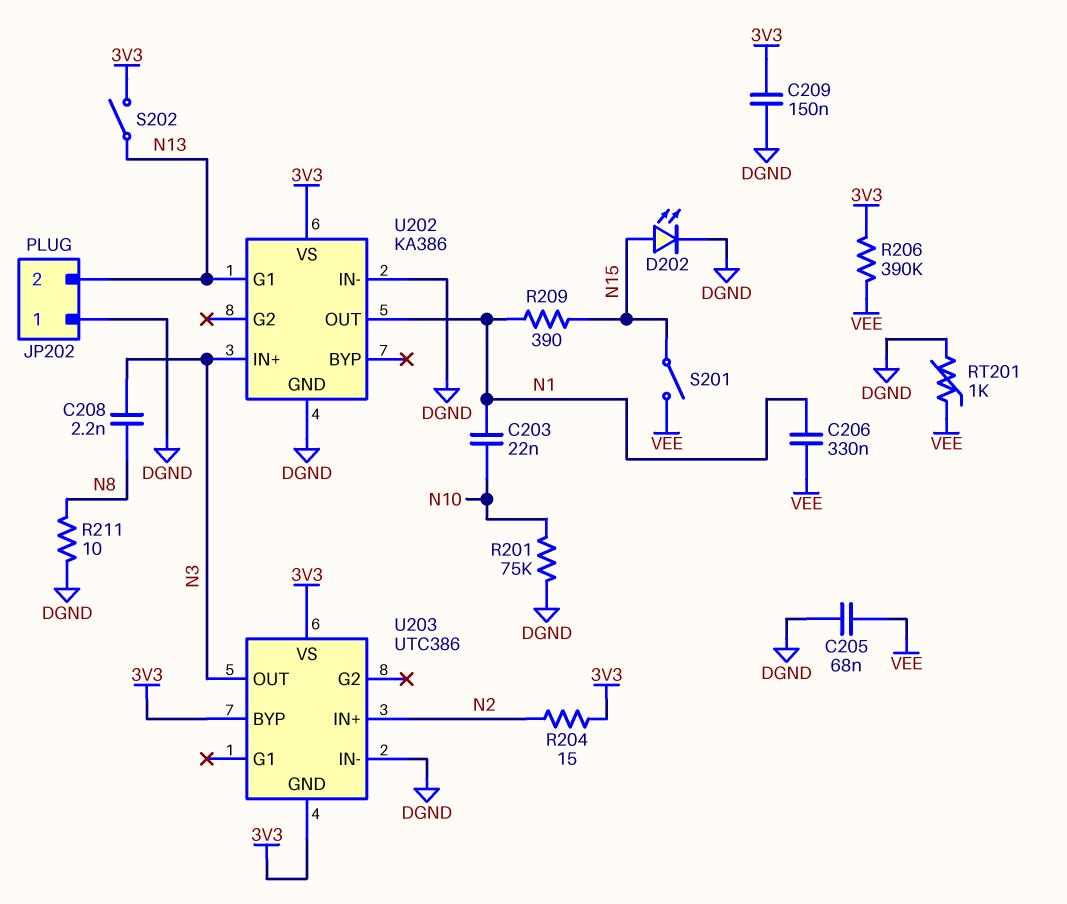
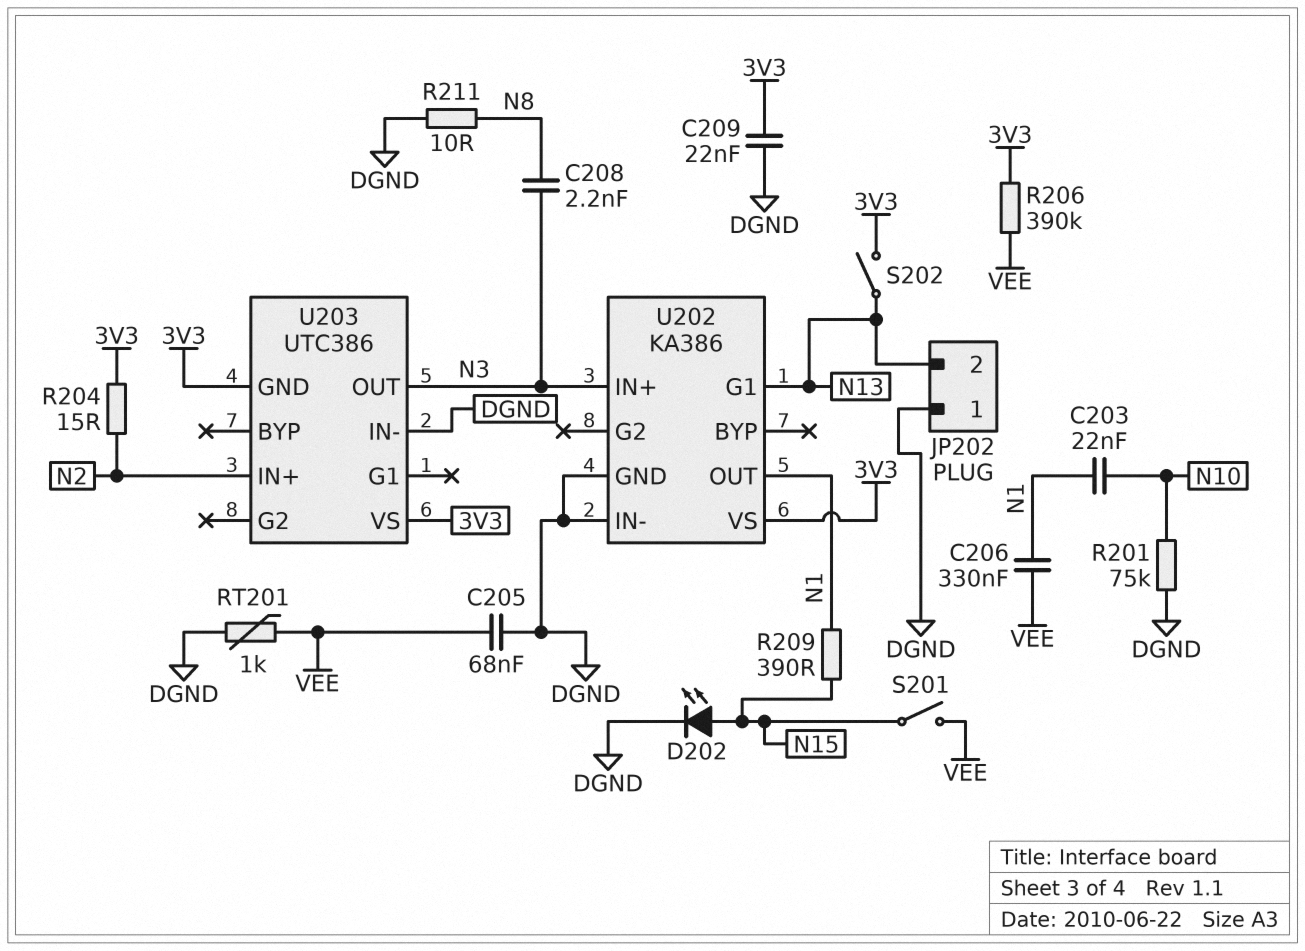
C209: 150nF (3V3, DGND) -> 22nF (3V3, DGND)
U203 pin BYP: 3V3 -> none

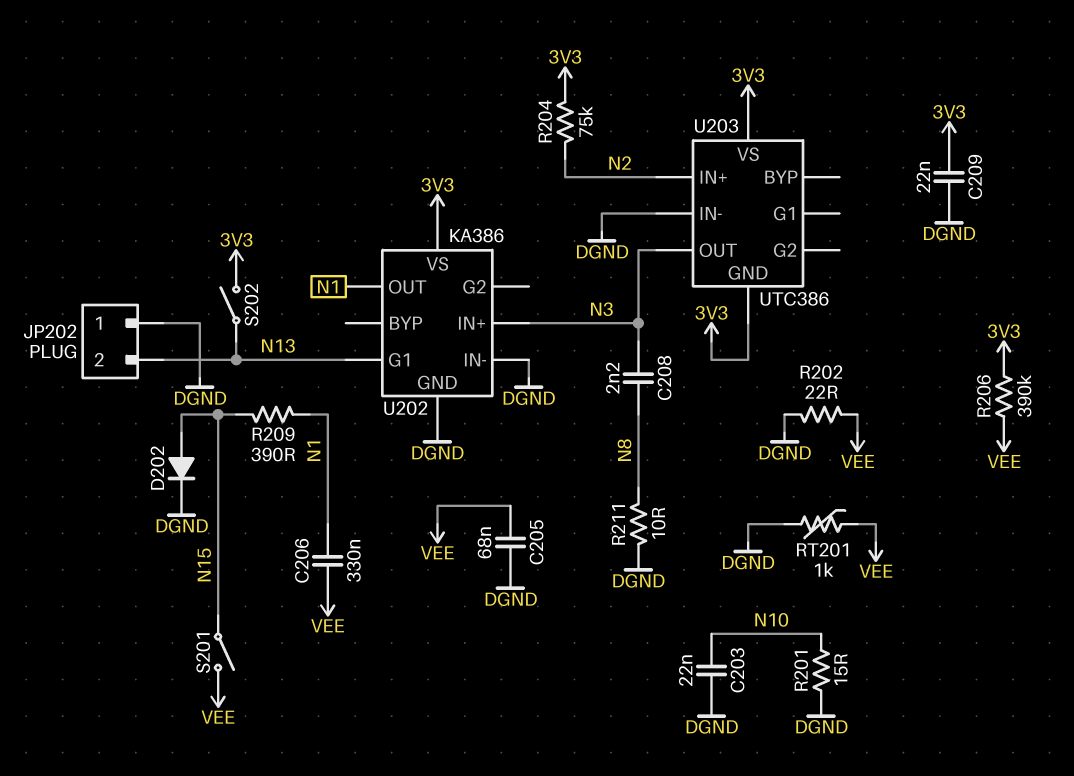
C203: 22nF (N1, N10) -> 22nF (DGND, N10)
D202: LED (A N15, K DGND) -> diode (A N15, K DGND)
R201: 75k (DGND, N10) -> 15 (DGND, N10)
R202: none -> 22 (DGND, VEE)
R204: 15 (3V3, N2) -> 75k (3V3, N2)

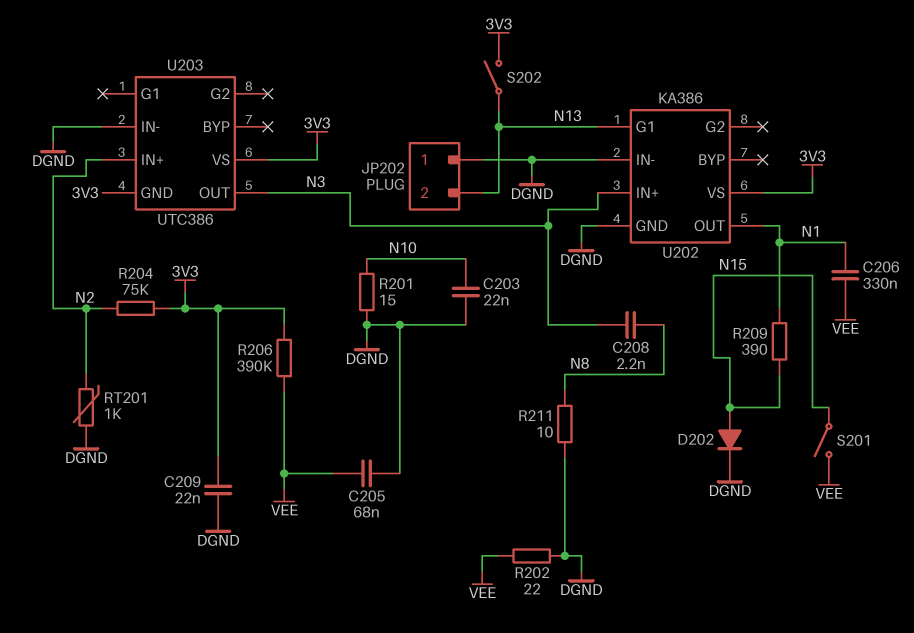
RT201: 1k (DGND, VEE) -> 1k (DGND, N2)

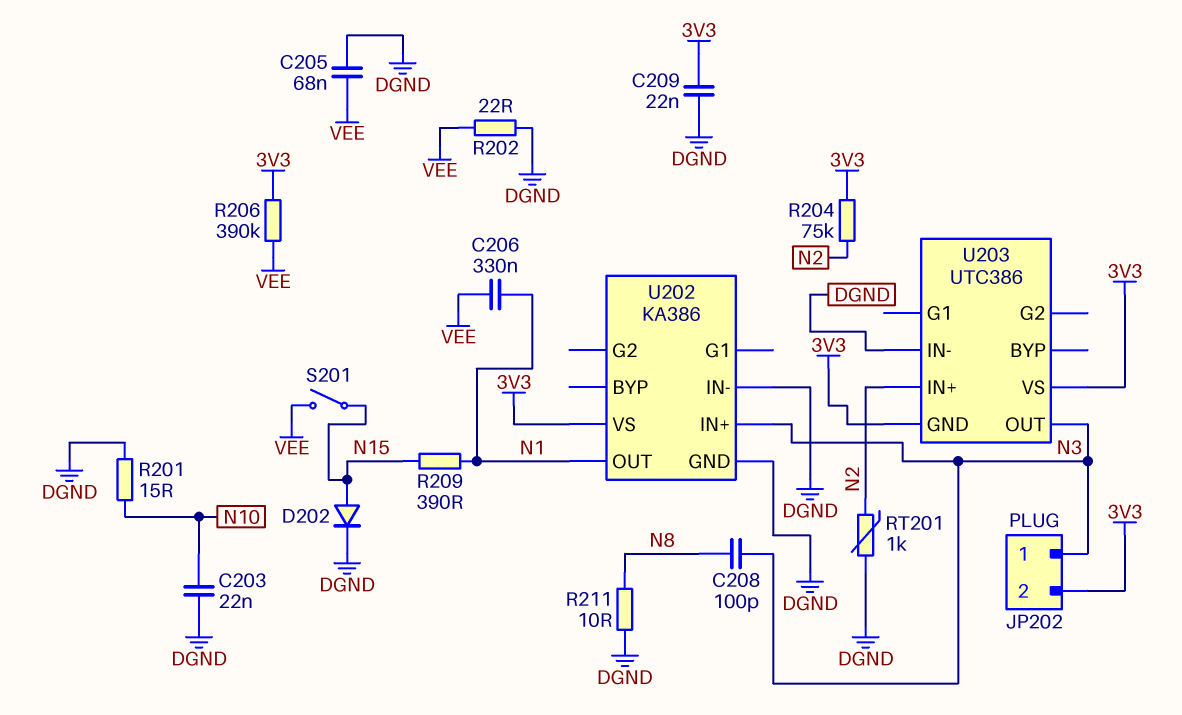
C208: 2.2nF (N3, N8) -> 100pF (N3, N8)
JP202 pin 1: DGND -> N3
JP202 pin 2: N13 -> 3V3
S202: switch (3V3, N13) -> none
U202 pin G1: N13 -> none

